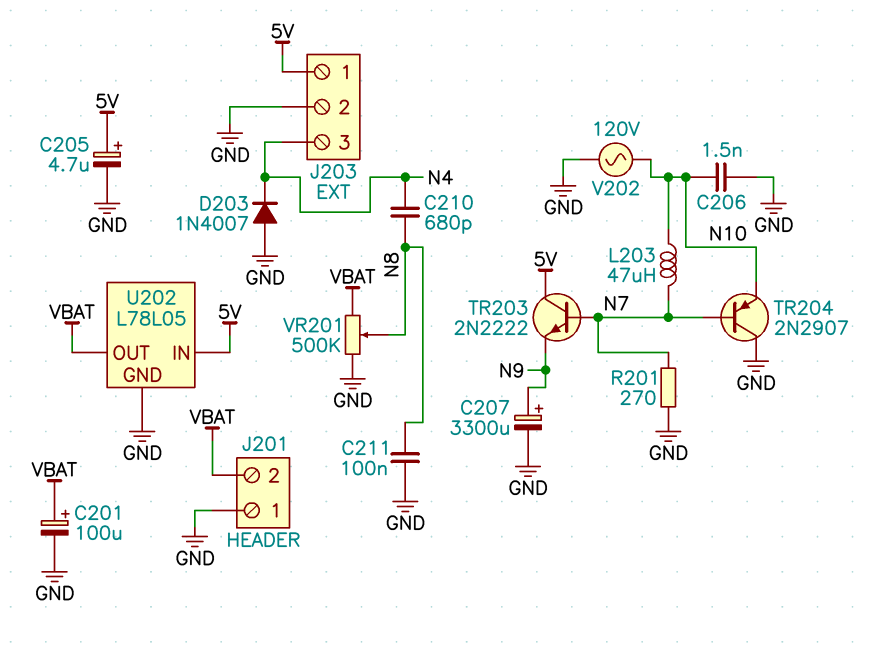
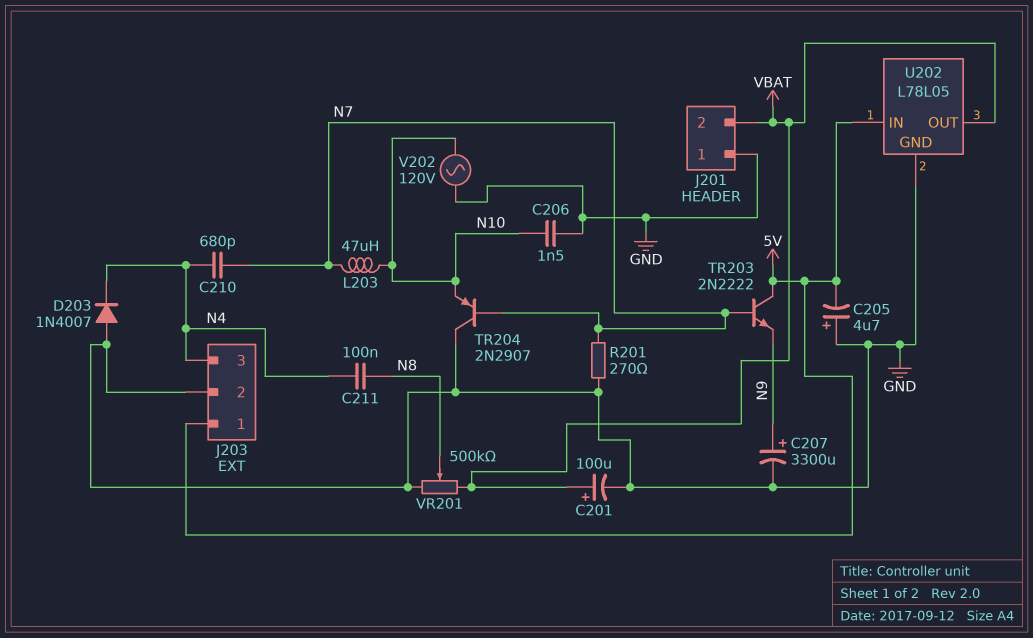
C205: 4.7uF (plus 5V, minus GND) -> 4.7uF (plus GND, minus 5V)
C210: 680pF (N4, N8) -> 680pF (N4, N7)
C211: 100nF (GND, N8) -> 100nF (N4, N8)

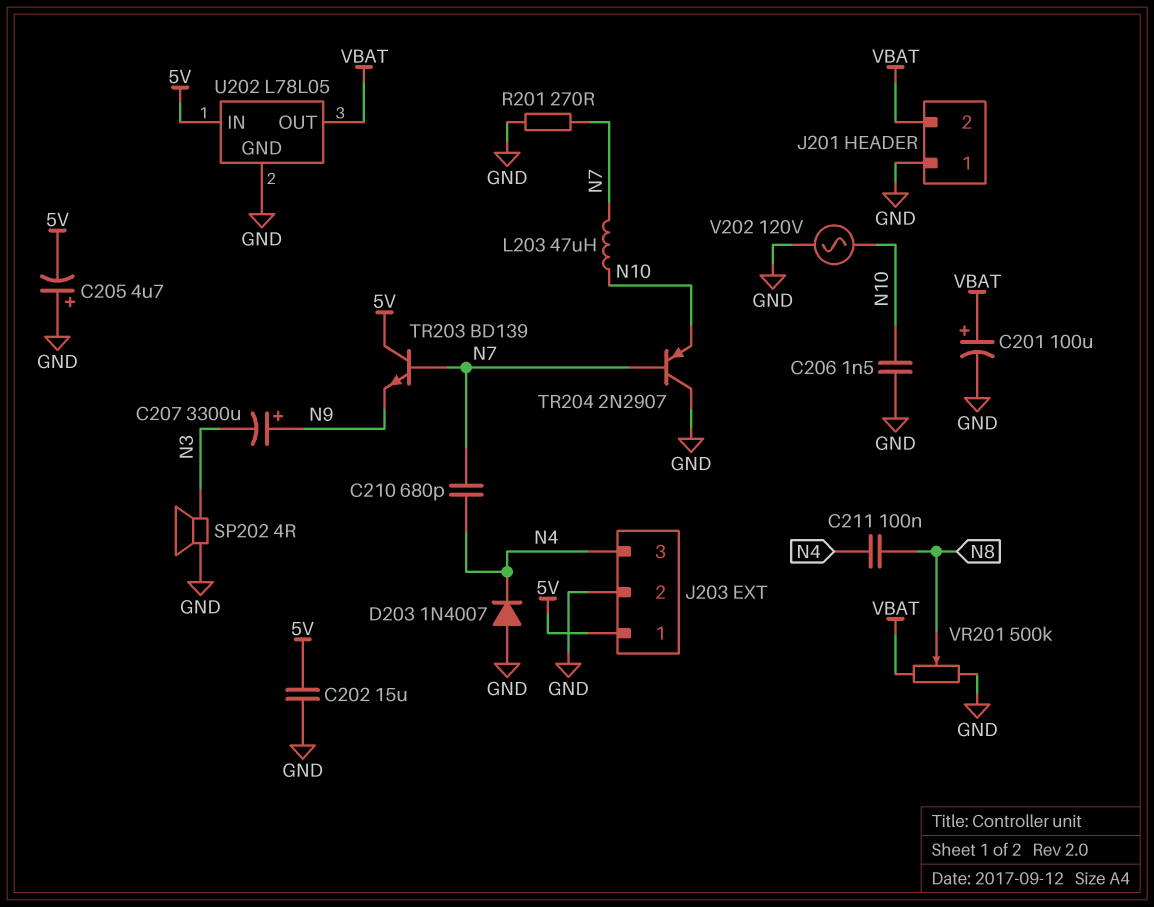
C202: none -> 15uF (5V, GND)
C207: 3300uF (plus N9, minus GND) -> 3300uF (plus N9, minus N3)
SP202: none -> speaker 4R (GND, N3)
TR203: NPN 2N2222 (B N7, C 5V, E N9) -> NPN BD139 (B N7, C 5V, E N9)

